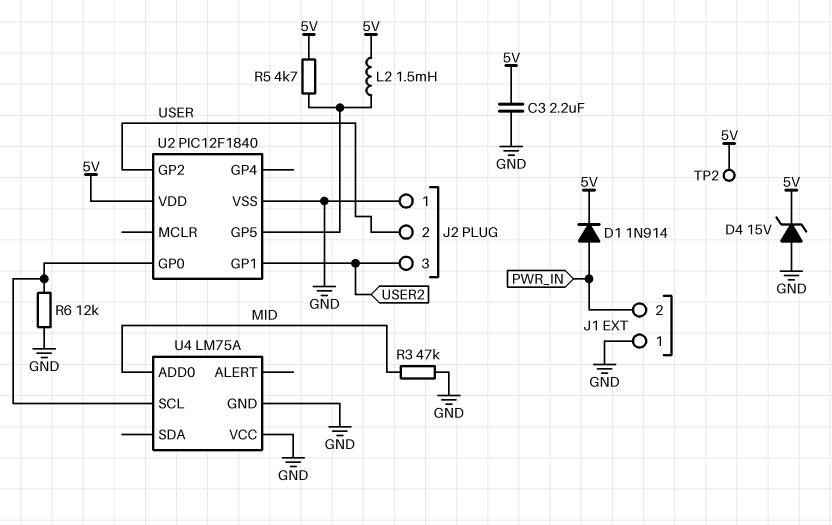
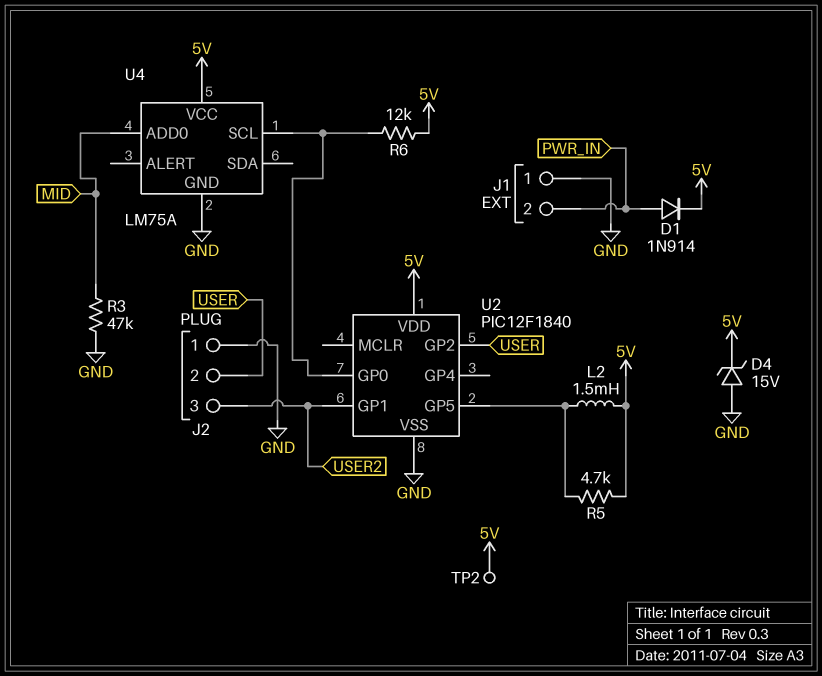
C3: 2.2uF (5V, GND) -> none
R6: 12k (GND, U2/GP0) -> 12k (5V, U2/GP0)
U4 pin VCC: GND -> 5V

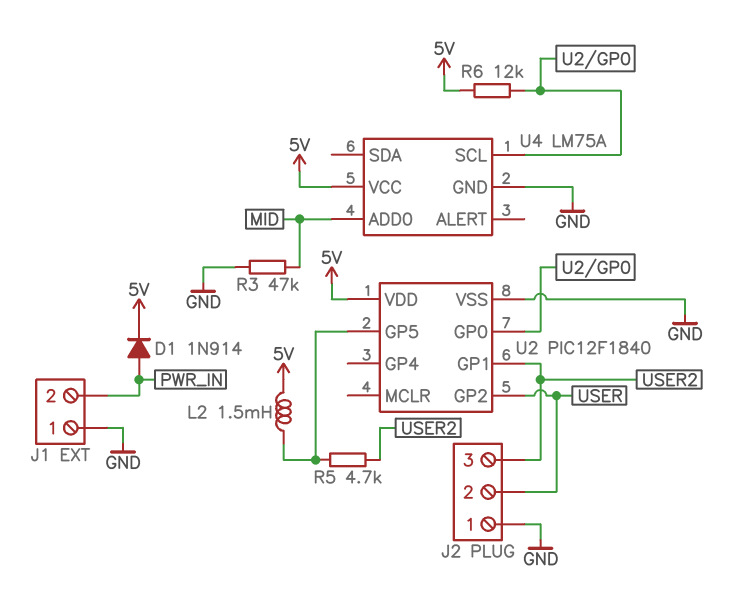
D4: zener 15V (A GND, K 5V) -> none
R5: 4.7k (5V, U2/GP5) -> 4.7k (U2/GP5, USER2)
TP2: test point (5V) -> none

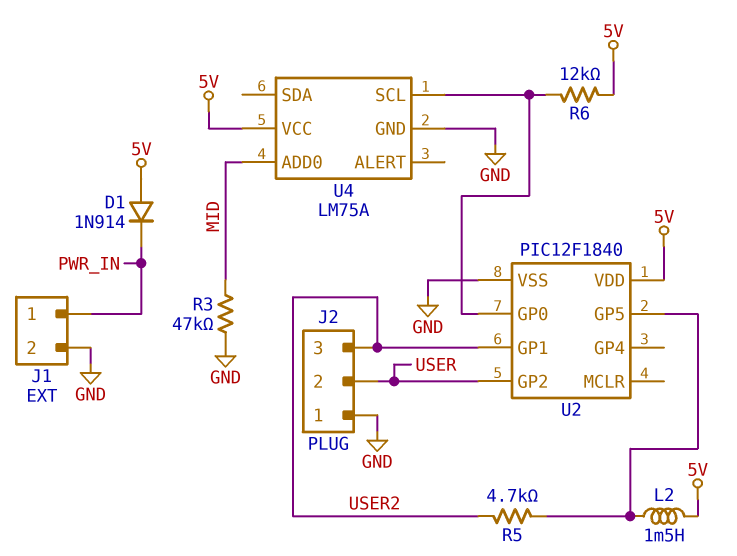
D1: diode 1N914 (A PWR_IN, K 5V) -> diode 1N914 (A 5V, K PWR_IN)
J1 pin 1: GND -> PWR_IN
J1 pin 2: PWR_IN -> GND

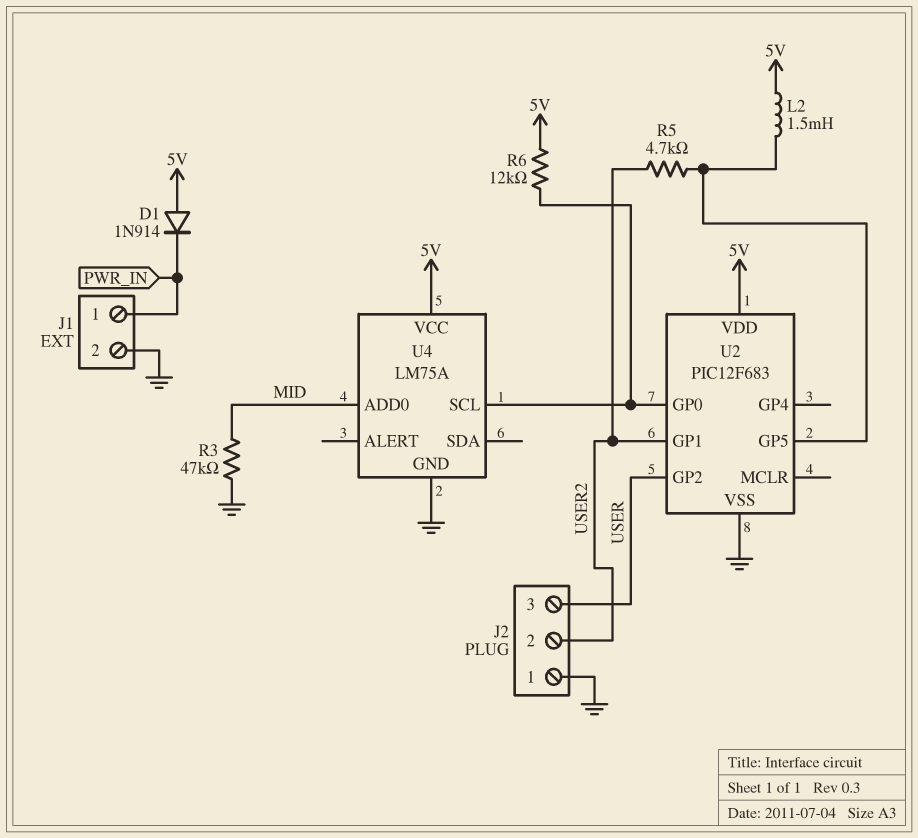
J2 pin 2: USER -> USER2
J2 pin 3: USER2 -> USER
U2: PIC12F1840 -> PIC12F683

